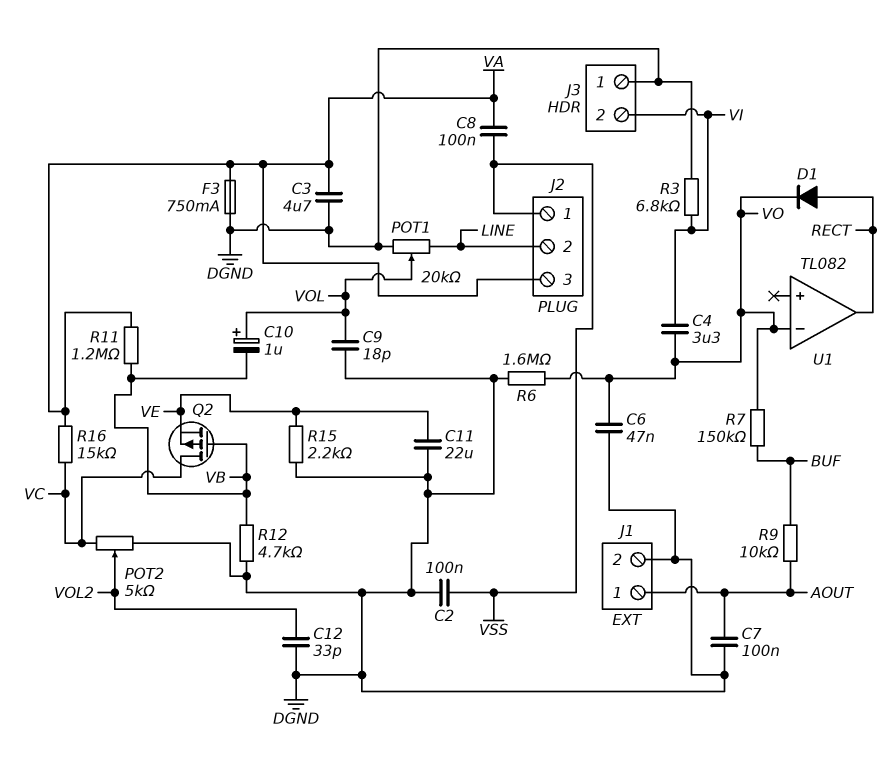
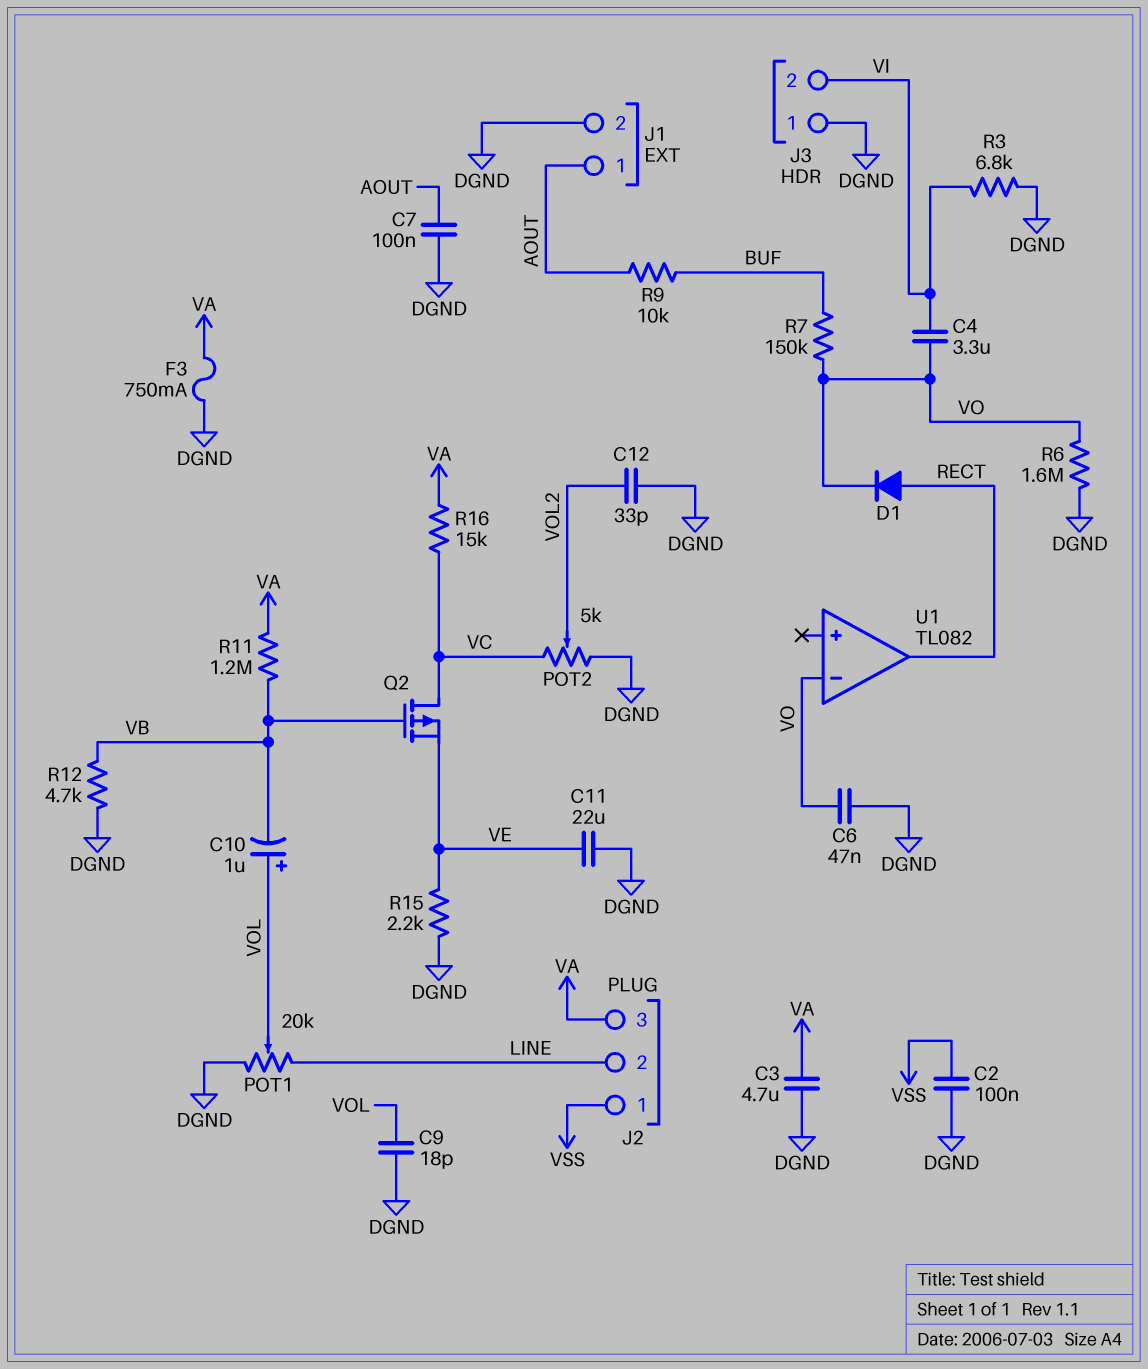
C8: 100nF (VA, VSS) -> none

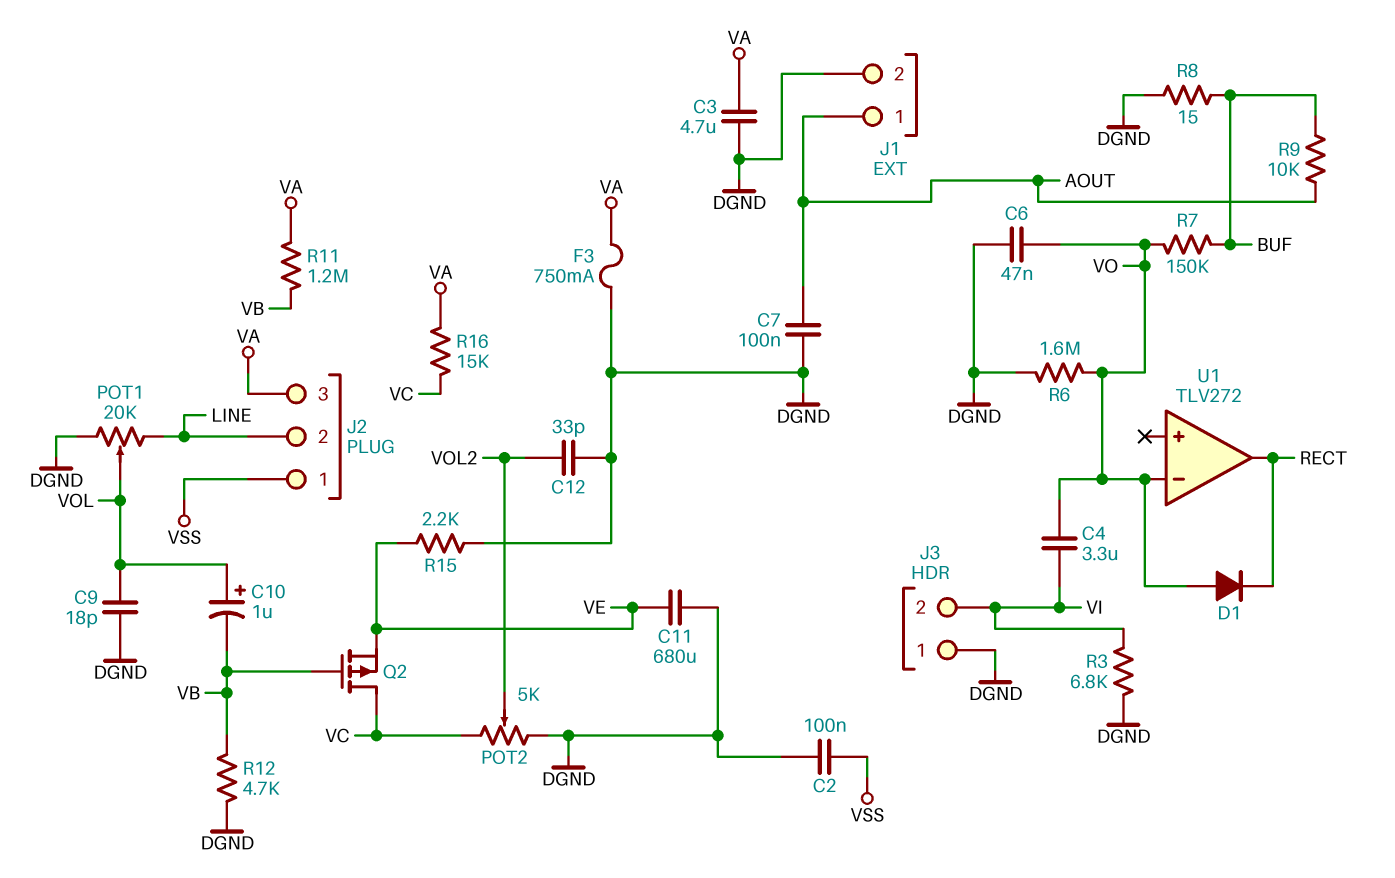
C11: 22uF (DGND, VE) -> 680uF (DGND, VE)
D1: diode (A RECT, K VO) -> diode (A VO, K RECT)
R8: none -> 15 (BUF, DGND)
U1: TL082 -> TLV272

